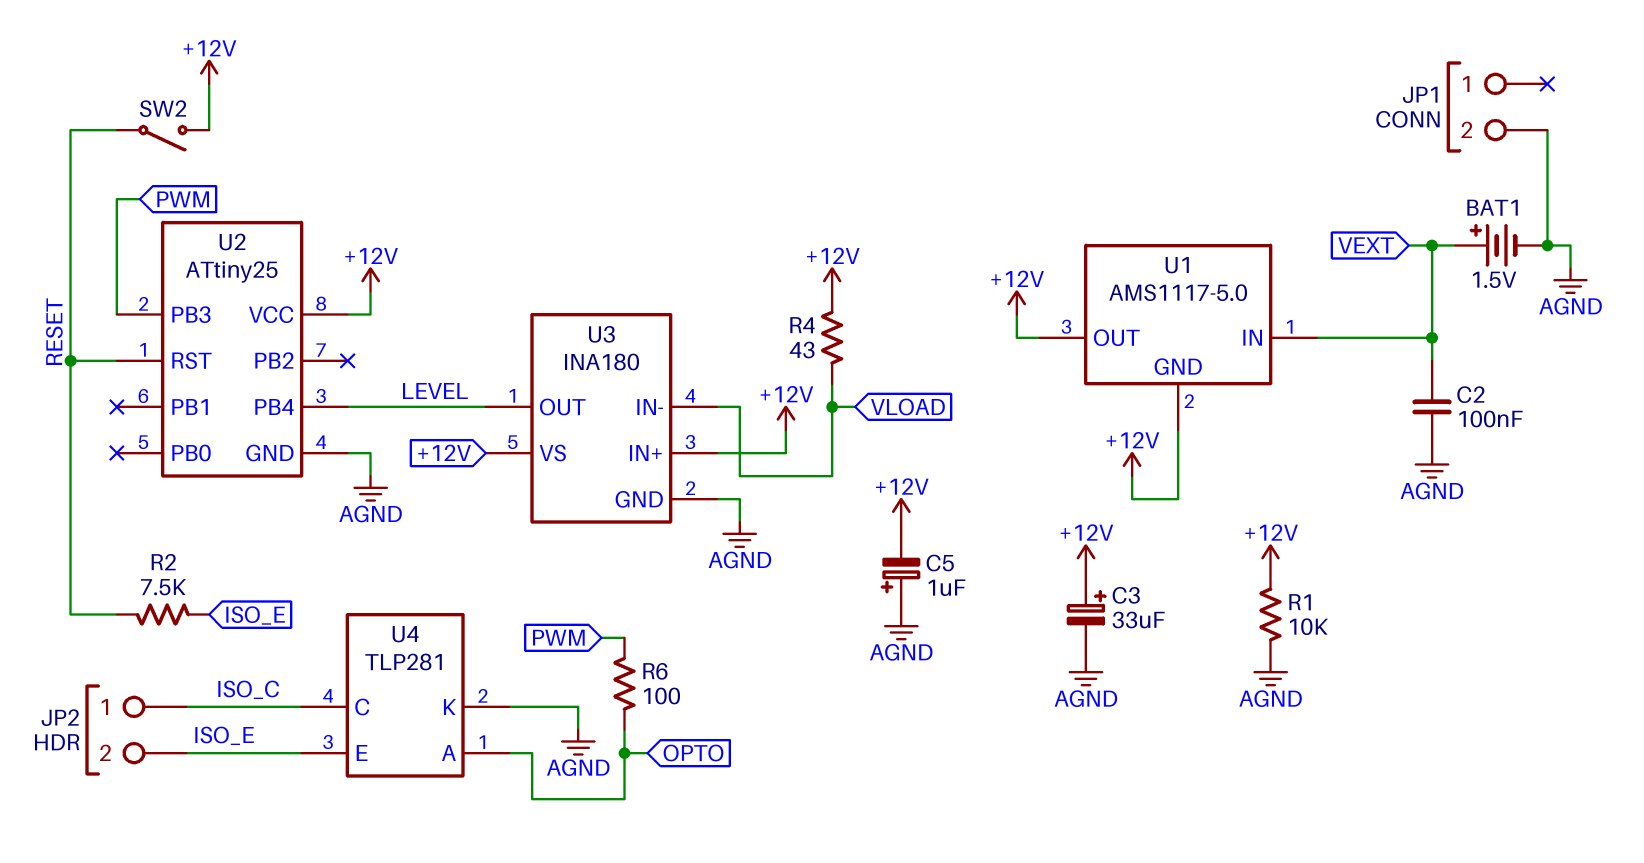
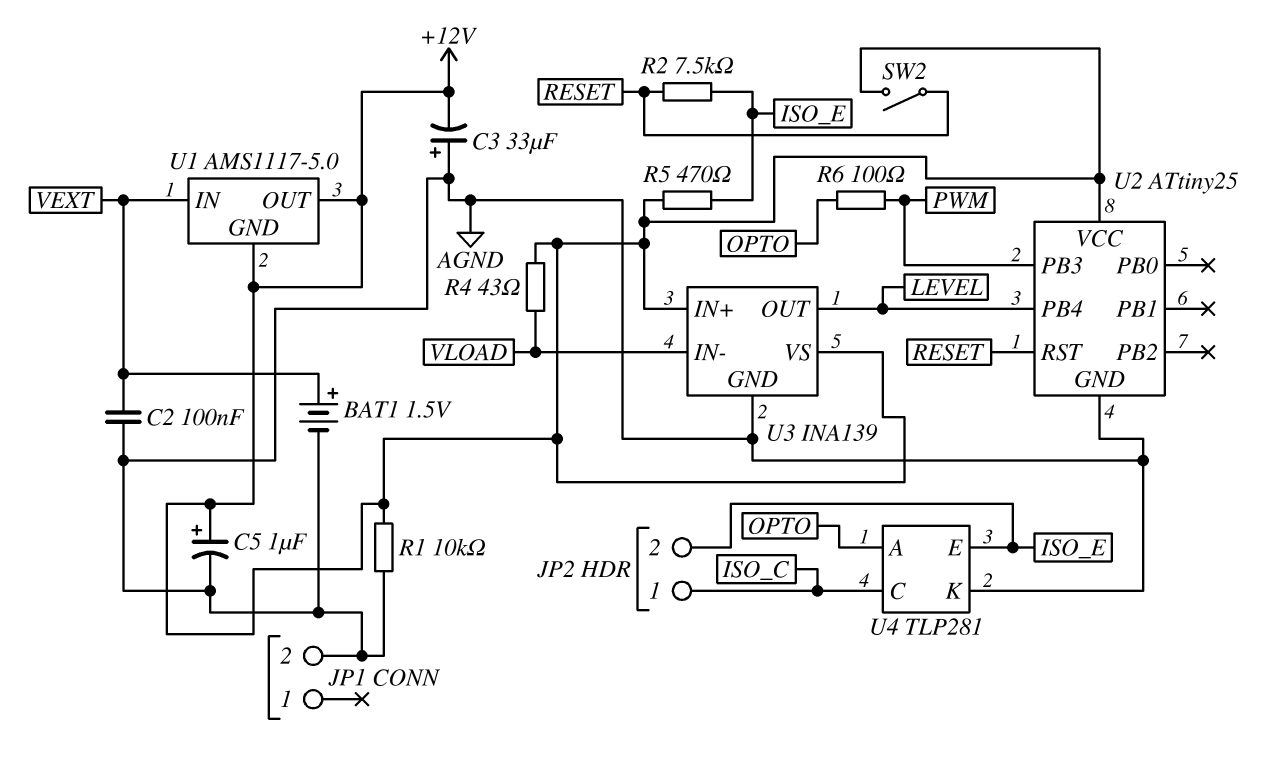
C3: 33uF (plus +12V, minus AGND) -> 33uF (plus AGND, minus +12V)
C5: 1uF (plus AGND, minus +12V) -> 1uF (plus +12V, minus AGND)
R5: none -> 470 (+12V, ISO_E)
U3: INA180 -> INA139

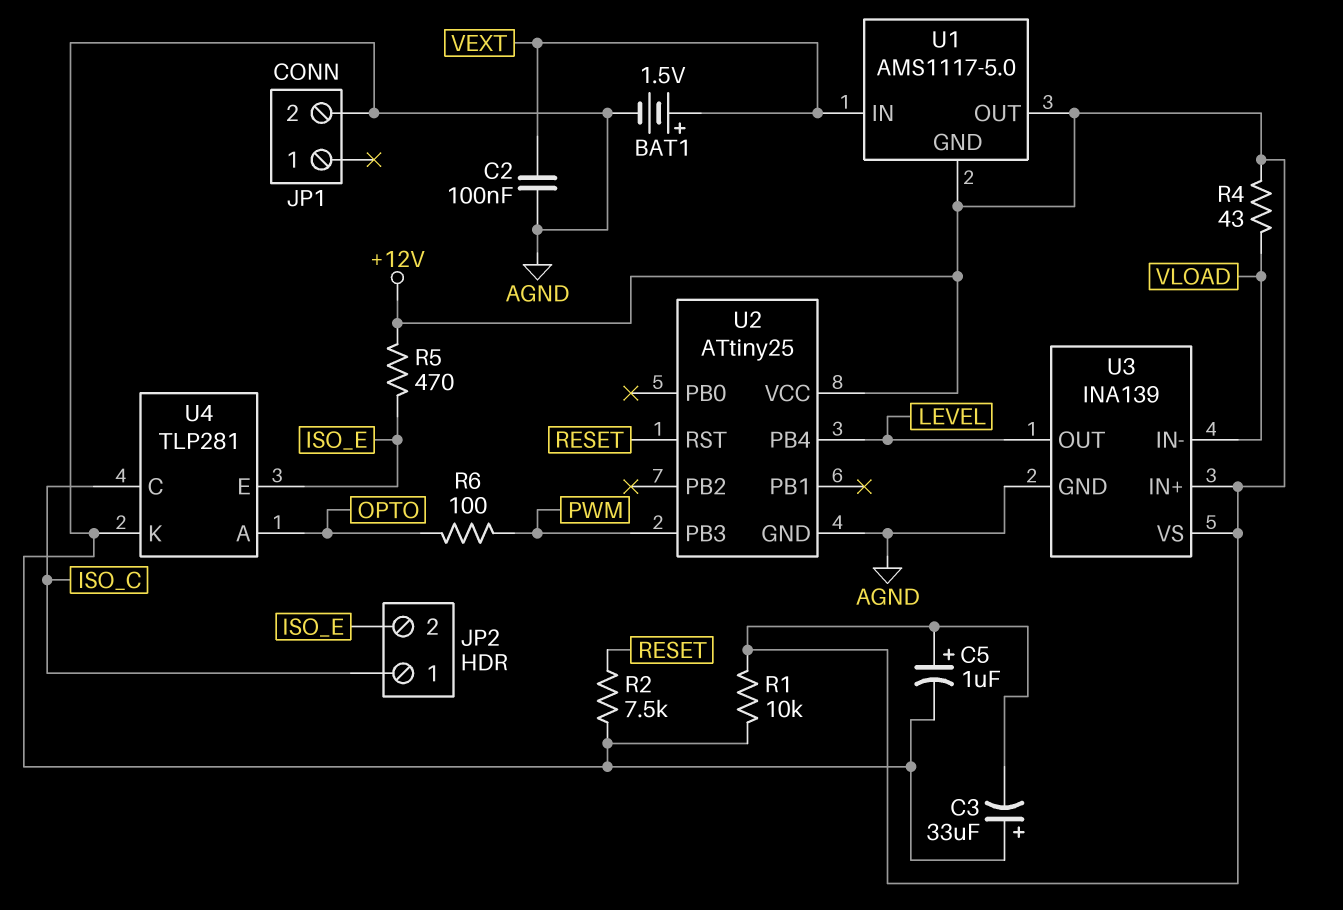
R2: 7.5k (ISO_E, RESET) -> 7.5k (AGND, RESET)
SW2: switch (+12V, RESET) -> none

